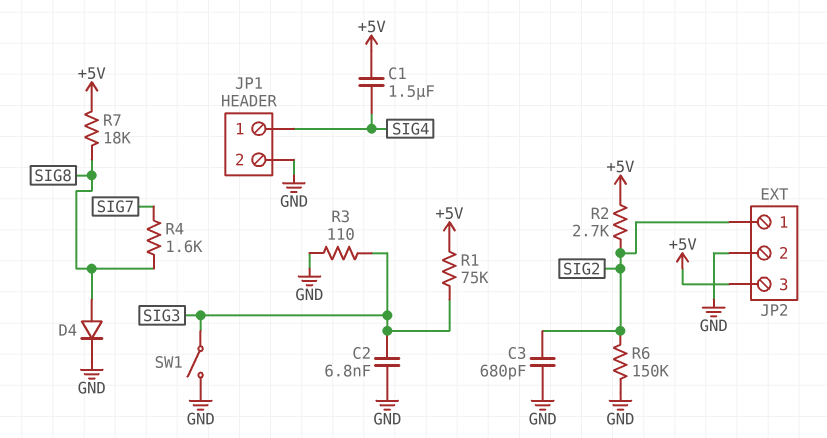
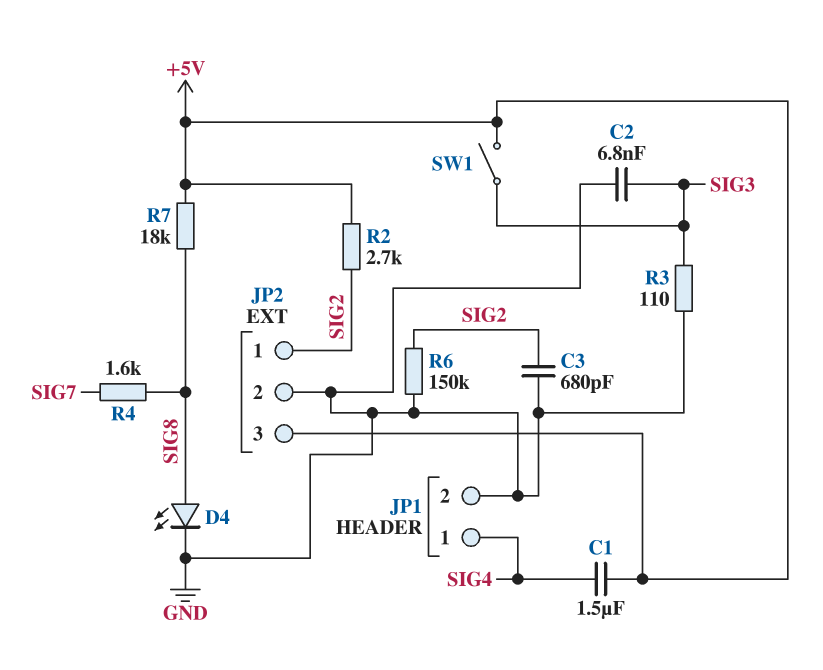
D4: diode (A SIG8, K GND) -> LED (A SIG8, K GND)
R1: 75k (+5V, SIG3) -> none
SW1: switch (GND, SIG3) -> switch (+5V, SIG3)

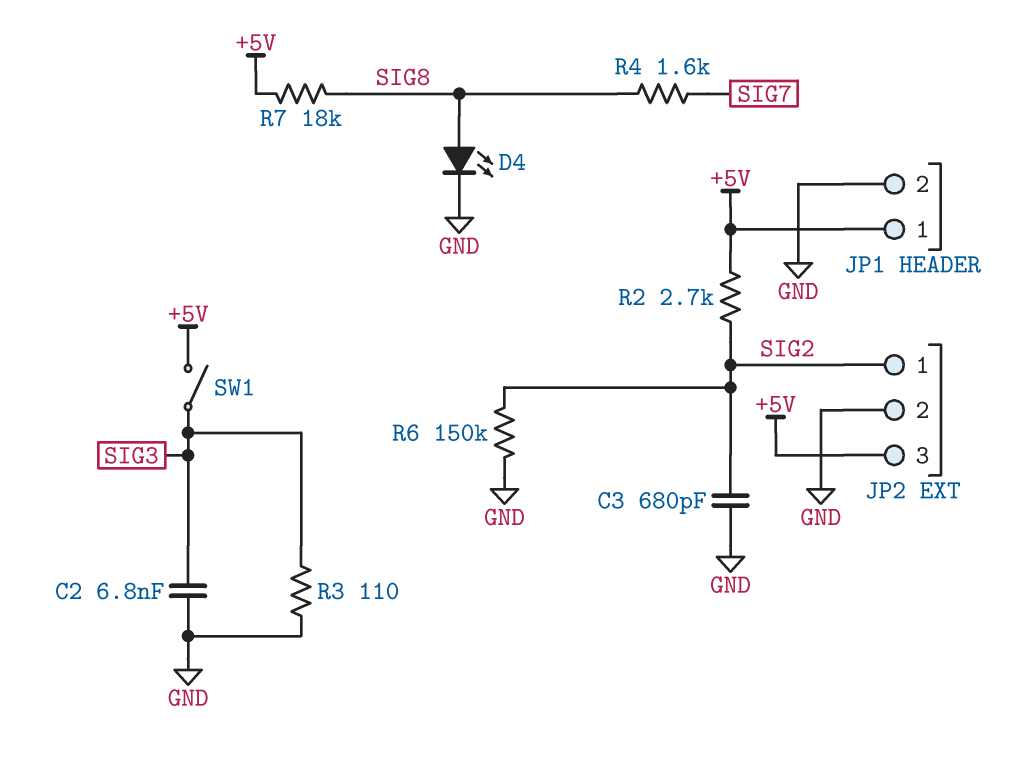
C1: 1.5uF (+5V, SIG4) -> none
JP1 pin 1: SIG4 -> +5V

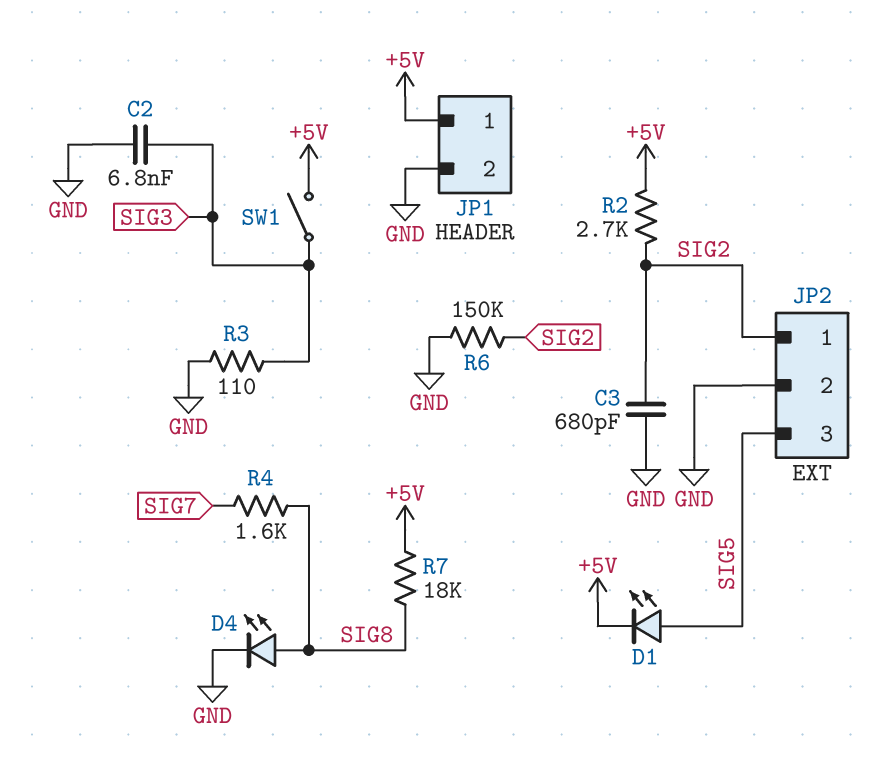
D1: none -> LED (A SIG5, K +5V)
JP2 pin 3: +5V -> SIG5

